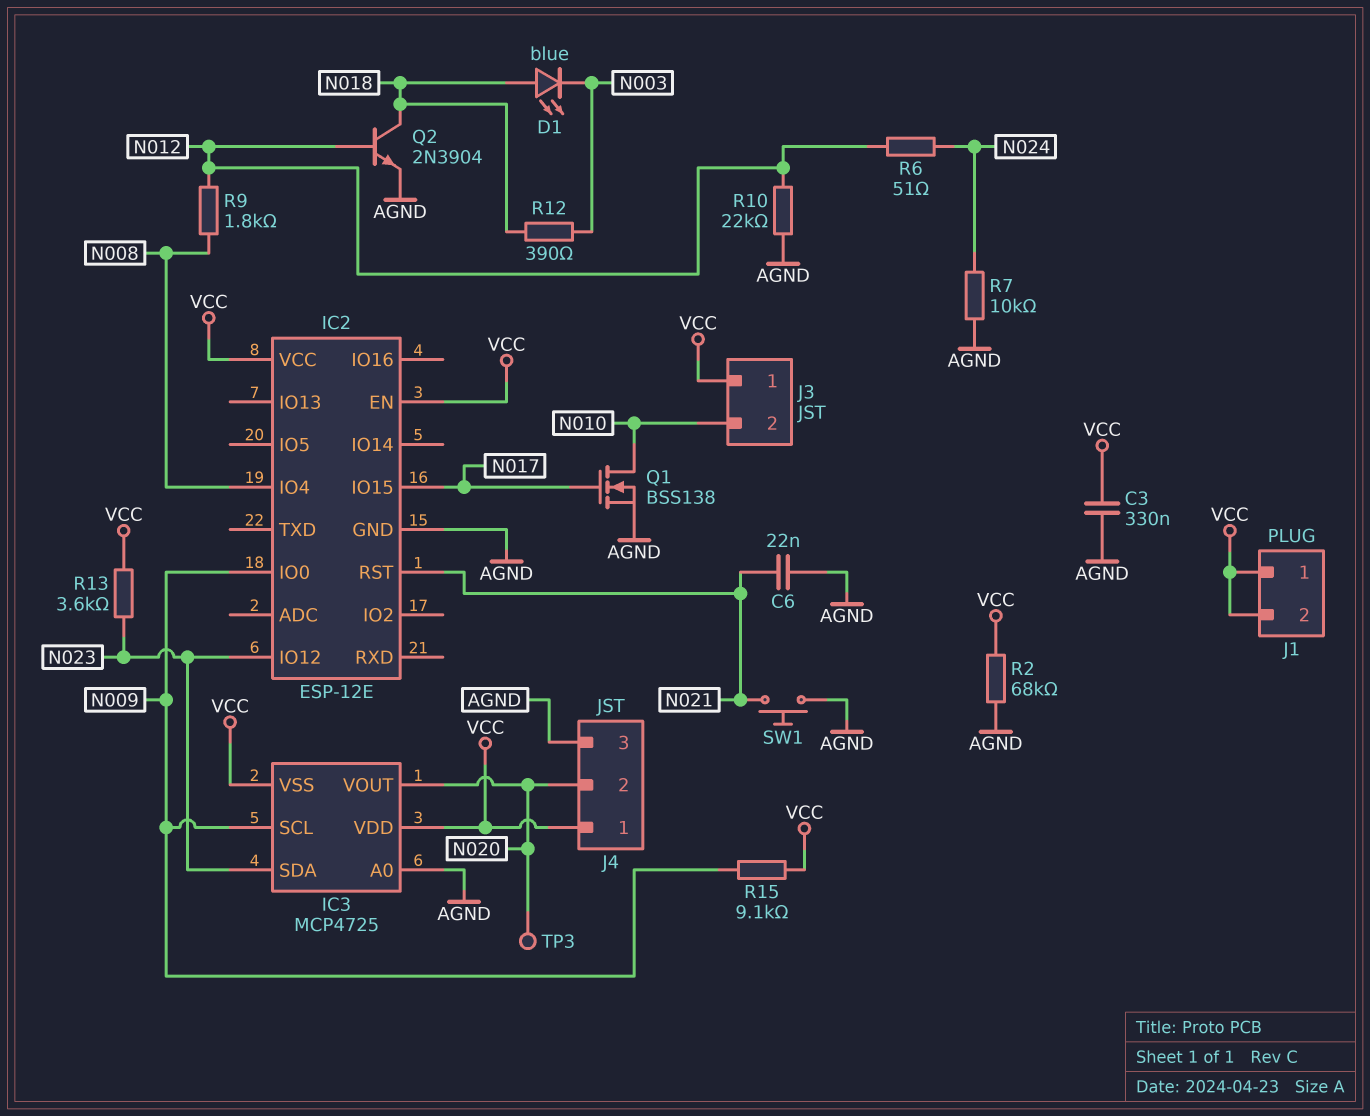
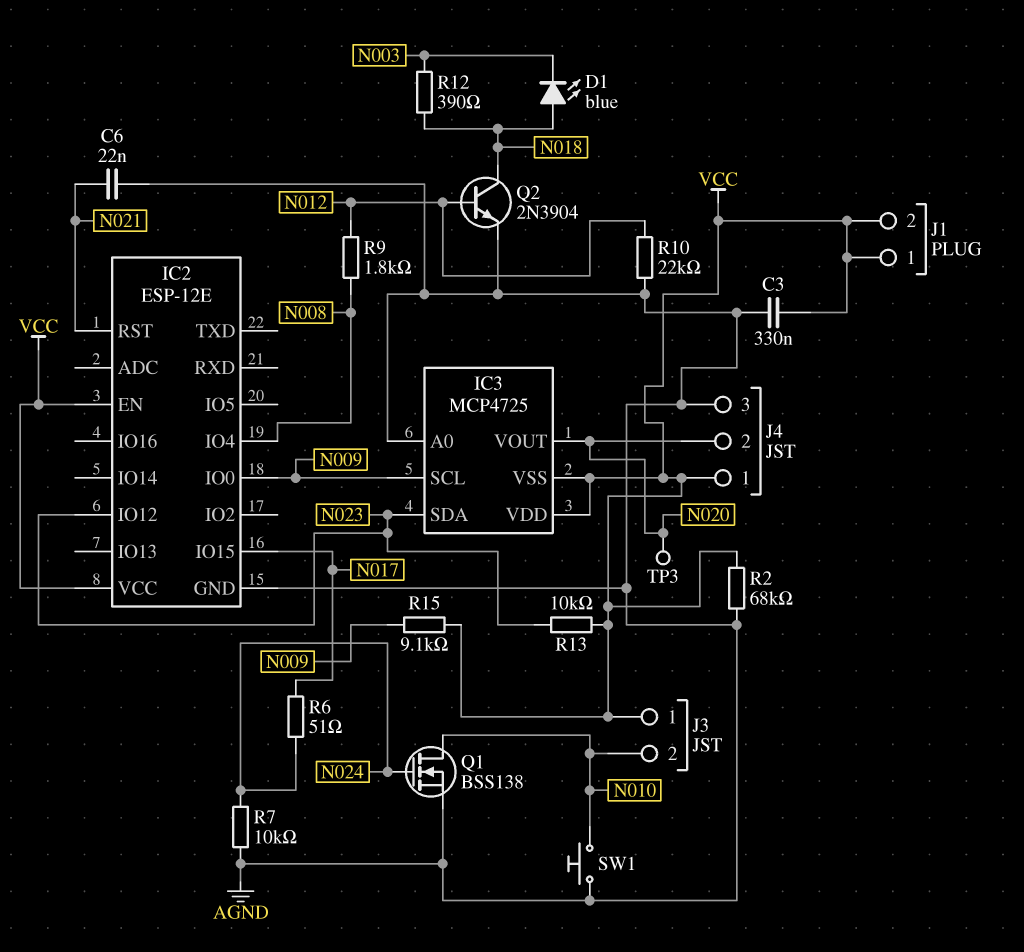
Q1: NMOS BSS138 (G N017, D N010, S AGND) -> NMOS BSS138 (G N024, D N010, S AGND)
R6: 51 (N012, N024) -> 51 (N017, N024)
R13: 3.6k (N023, VCC) -> 10k (N023, VCC)
SW1: button (AGND, N021) -> button (AGND, N010)

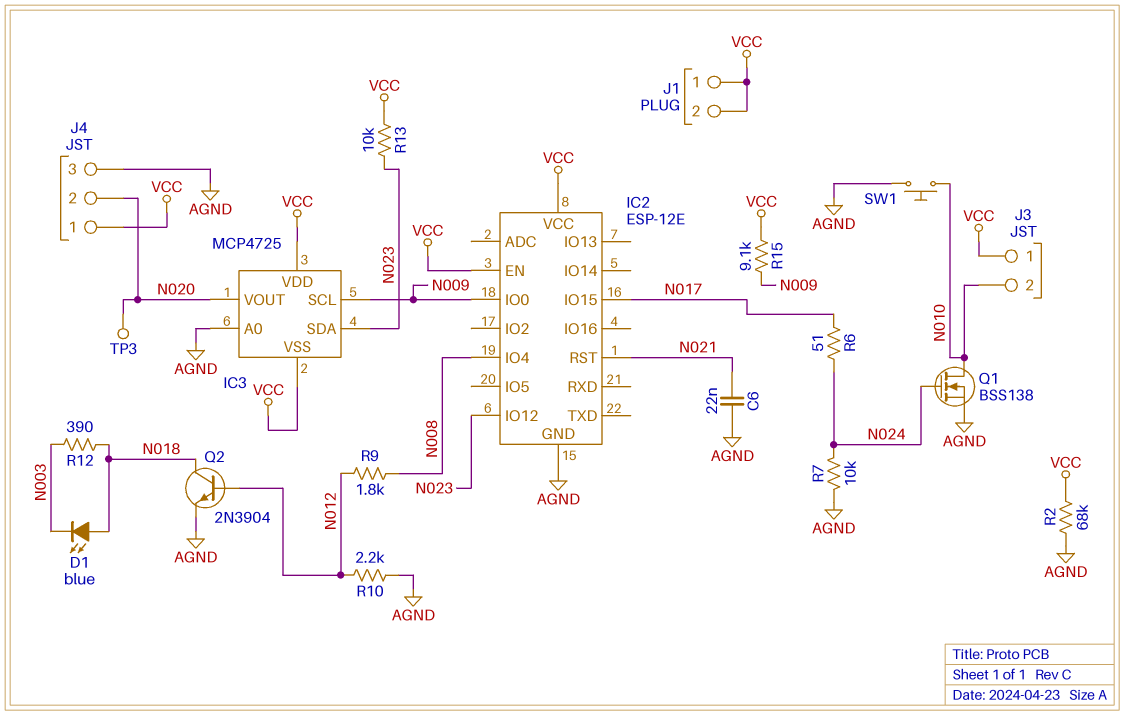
C3: 330nF (AGND, VCC) -> none
R10: 22k (AGND, N012) -> 2.2k (AGND, N012)

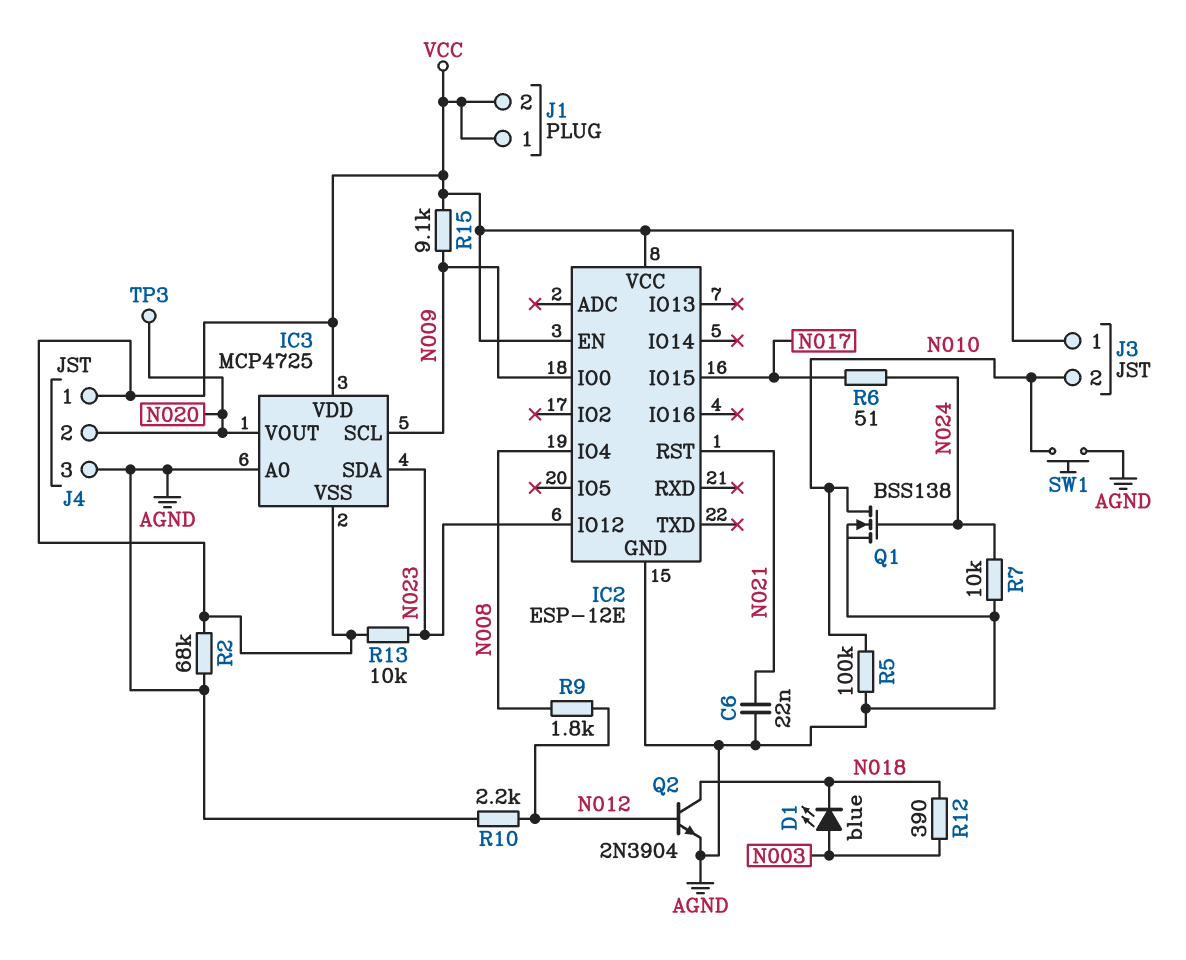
D1: LED blue (A N018, K N003) -> LED blue (A N003, K N018)
R5: none -> 100k (AGND, N010)

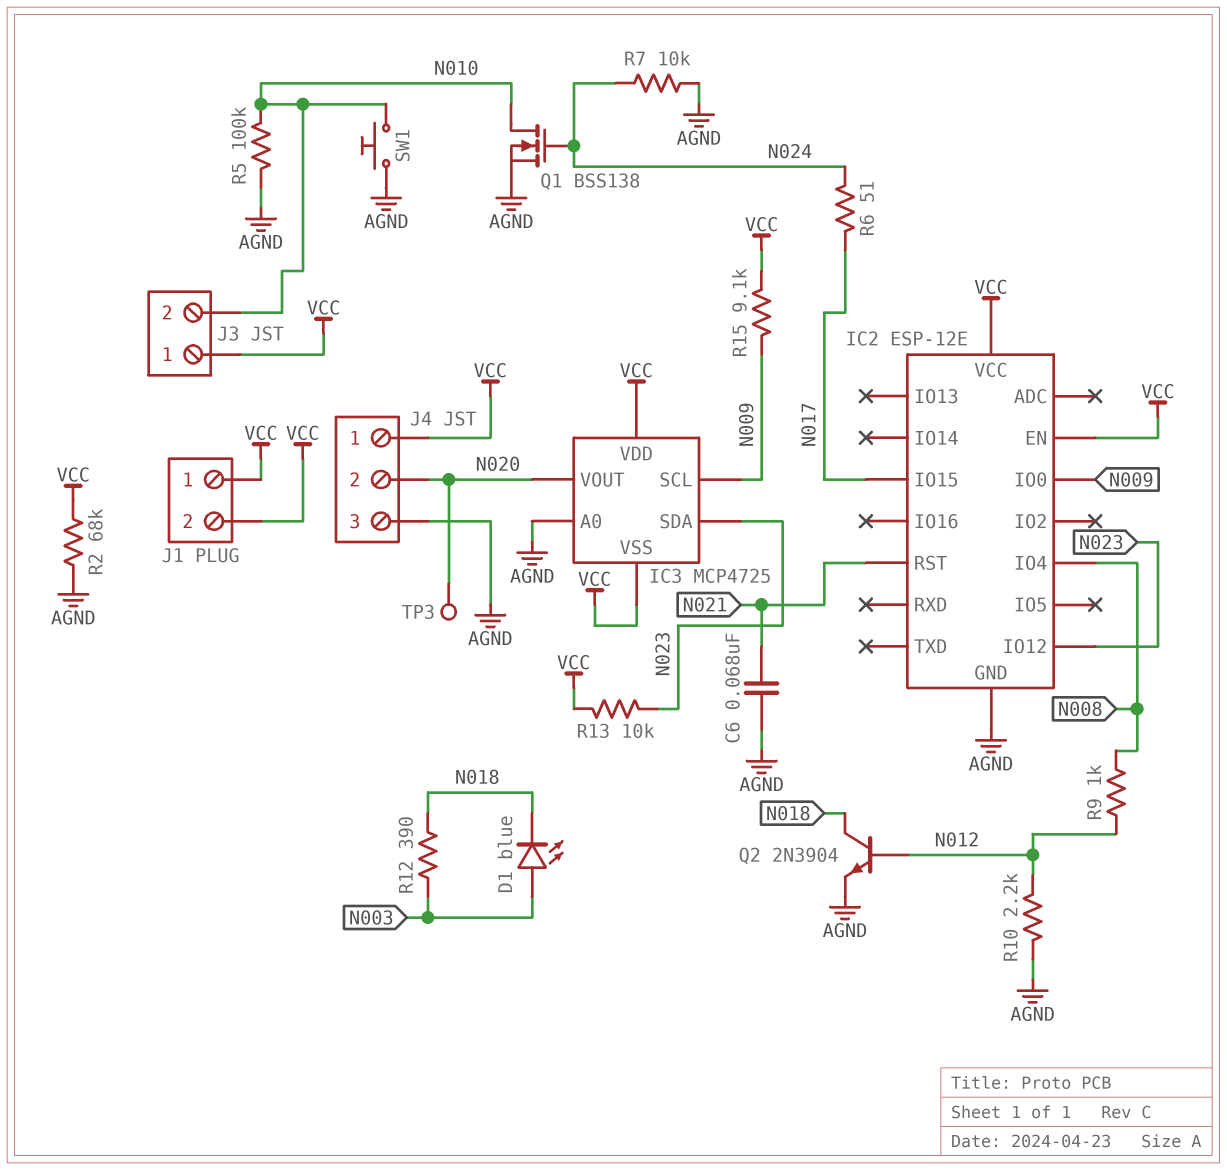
C6: 22nF (AGND, N021) -> 68nF (AGND, N021)
R9: 1.8k (N008, N012) -> 1k (N008, N012)

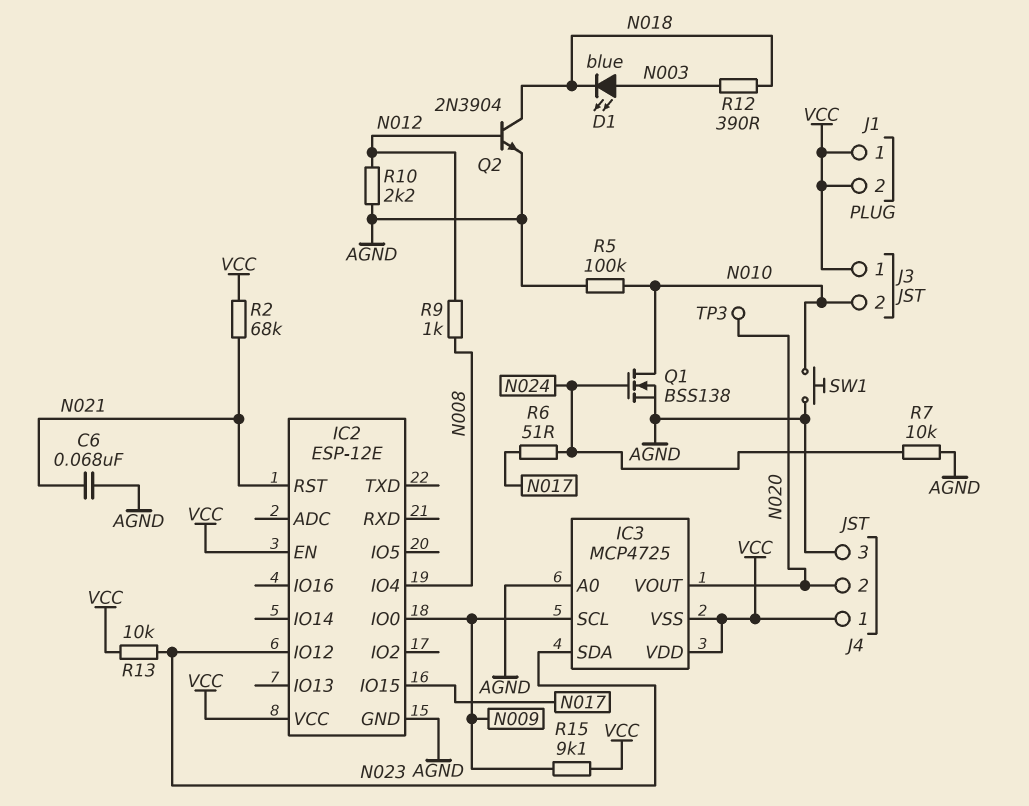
R2: 68k (AGND, VCC) -> 68k (N021, VCC)

